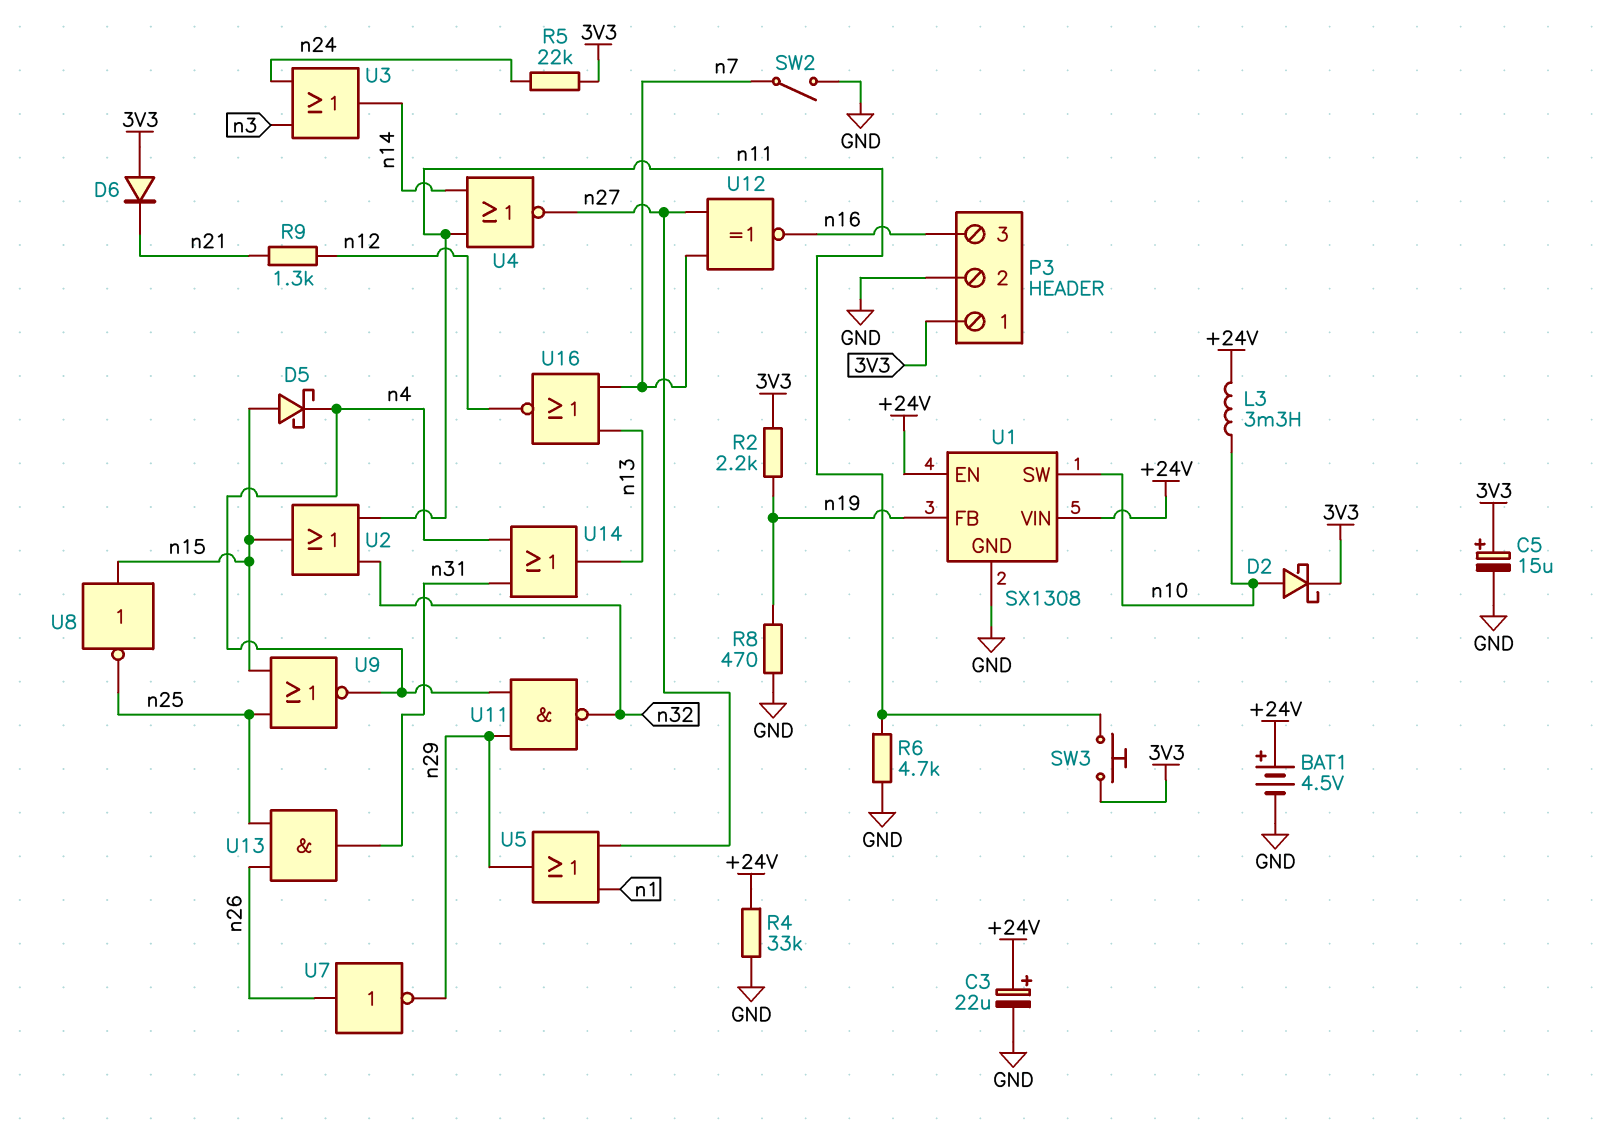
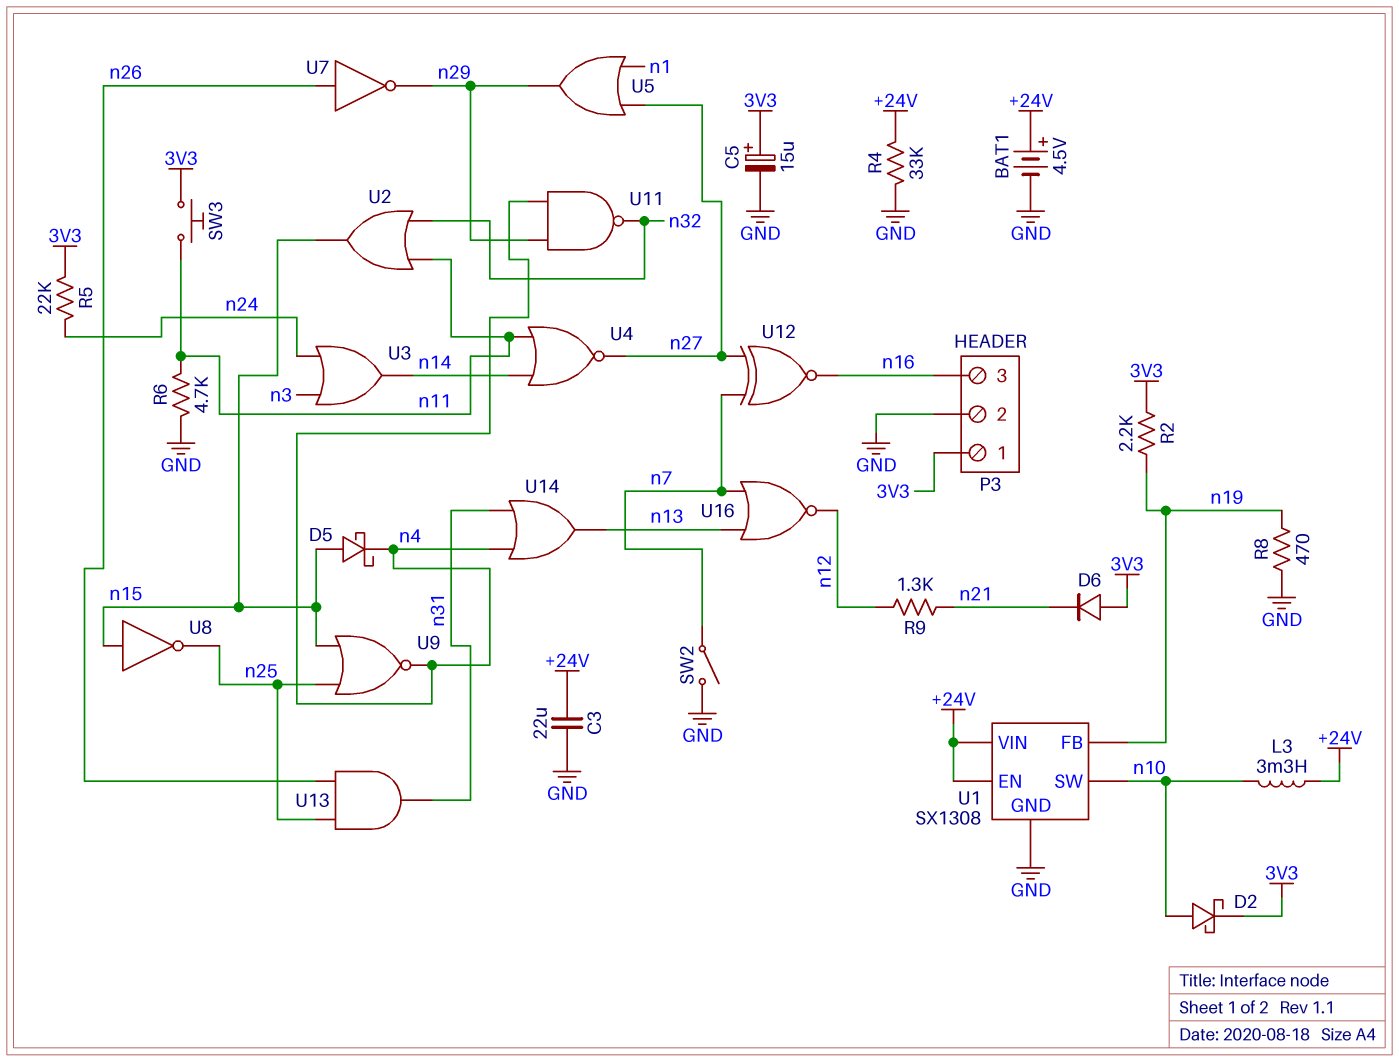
C3: 22uF (plus +24V, minus GND) -> 22uF (+24V, GND)

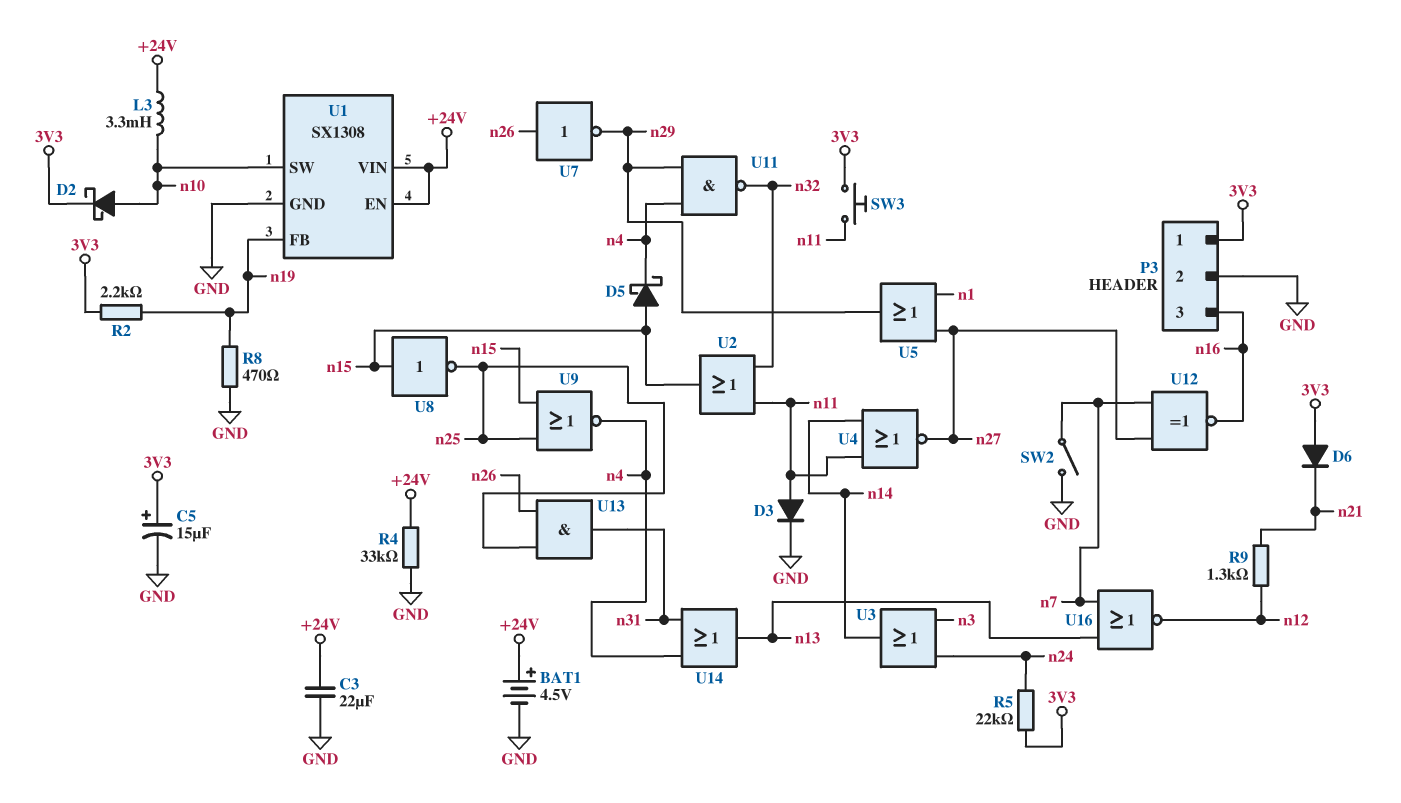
D3: none -> diode (A n11, K GND)
R6: 4.7k (GND, n11) -> none

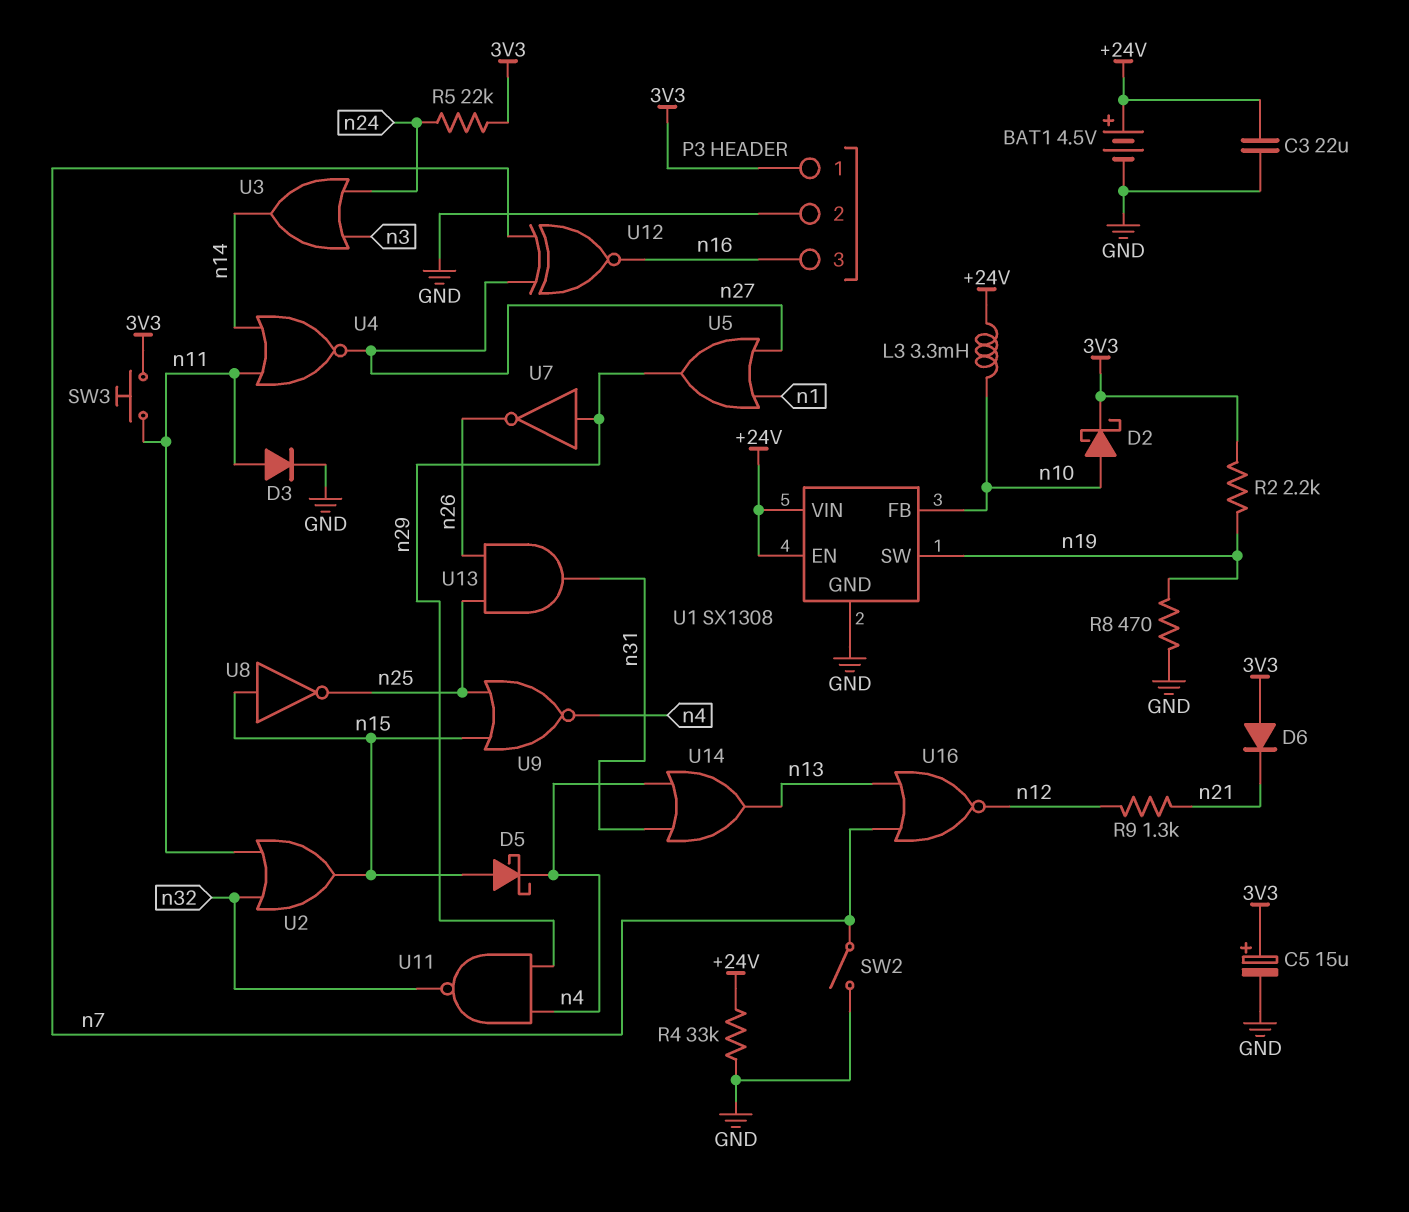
U1 pin FB: n19 -> n10
U1 pin SW: n10 -> n19
U7: NOT (in n26, out n29) -> NOT (in n29, out n26)

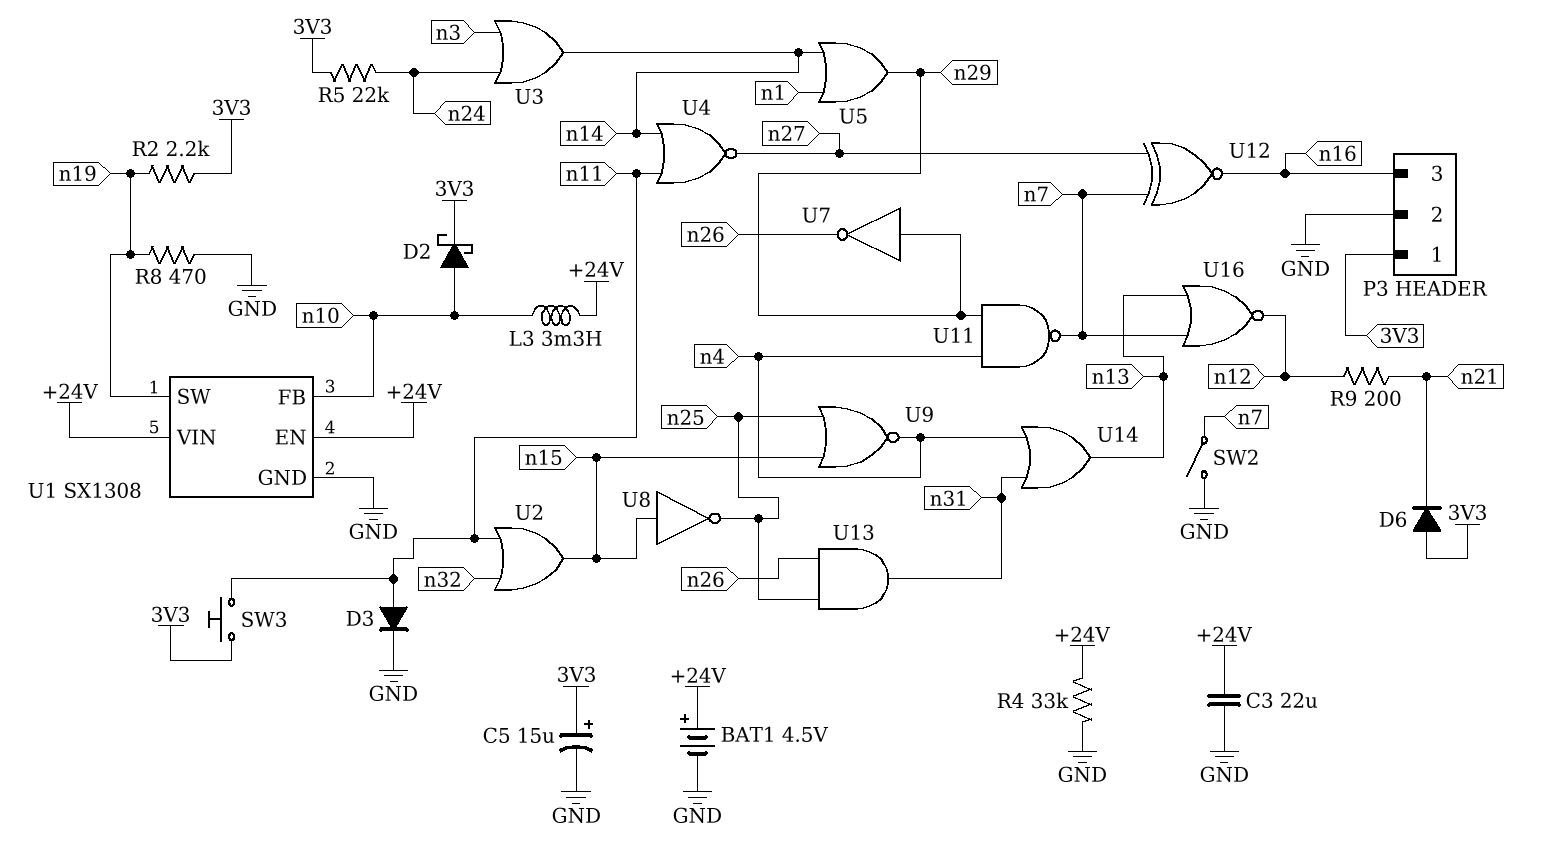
D5: schottky (A n15, K n4) -> none
R9: 1.3k (n12, n21) -> 200 (n12, n21)
U5: OR (in n1, in n27, out n29) -> OR (in n1, in n14, out n29)
U11: NAND (in n4, in n29, out n32) -> NAND (in n4, in n29, out n7)

